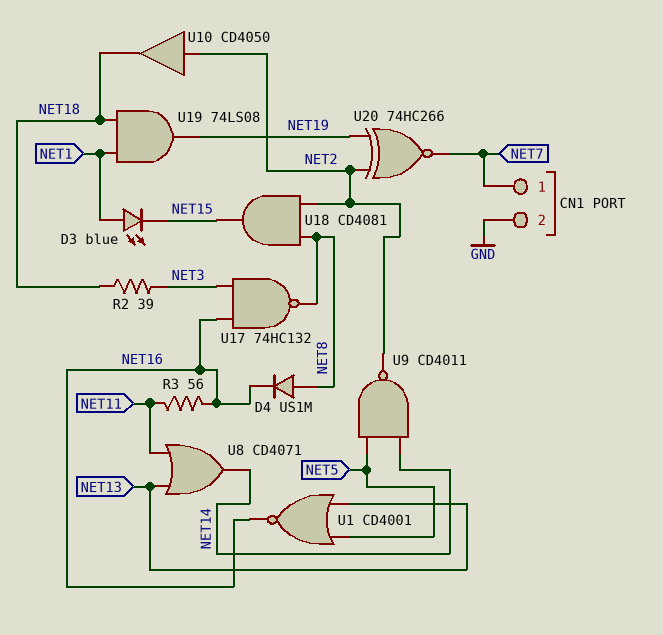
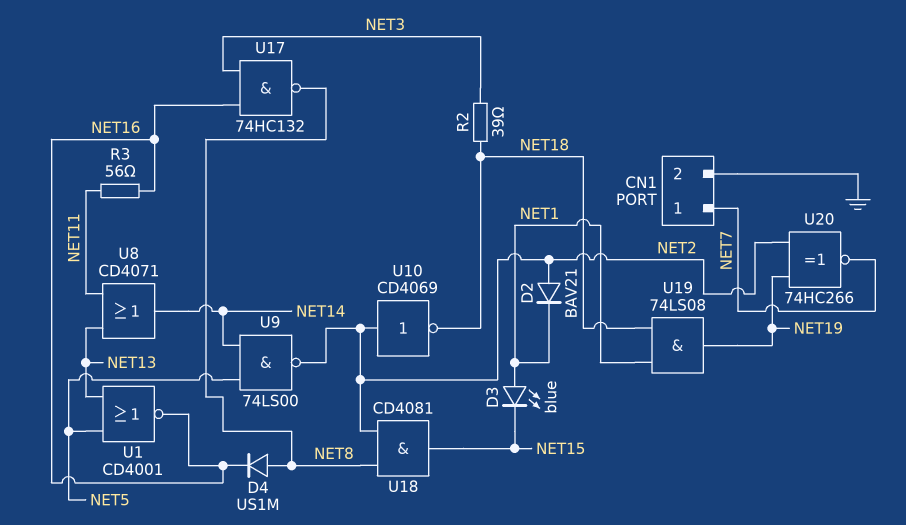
D2: none -> diode BAV21 (A NET2, K NET1)
U9: NAND CD4011 (in NET5, in NET14, out NET2) -> NAND 74LS00 (in NET5, in NET14, out NET2)
U10: buffer CD4050 (in NET2, out NET18) -> NOT CD4069 (in NET2, out NET18)

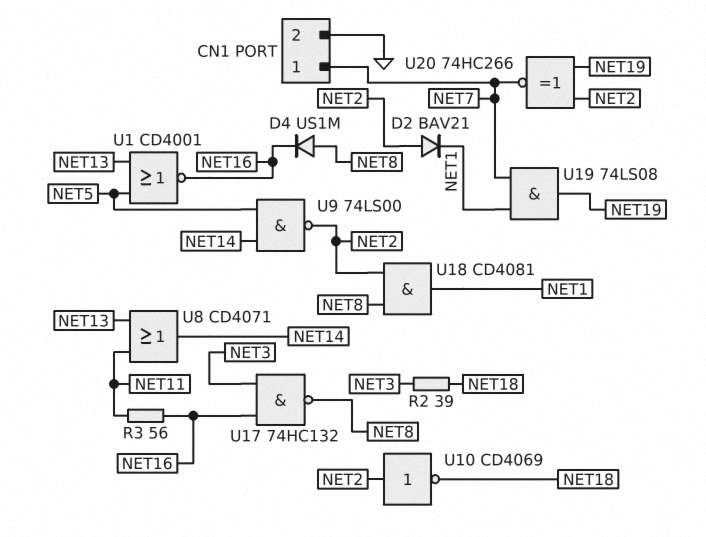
D3: LED blue (A NET1, K NET15) -> none
U18: AND CD4081 (in NET2, in NET8, out NET15) -> AND CD4081 (in NET2, in NET8, out NET1)
U19: AND 74LS08 (in NET1, in NET18, out NET19) -> AND 74LS08 (in NET1, in NET7, out NET19)

